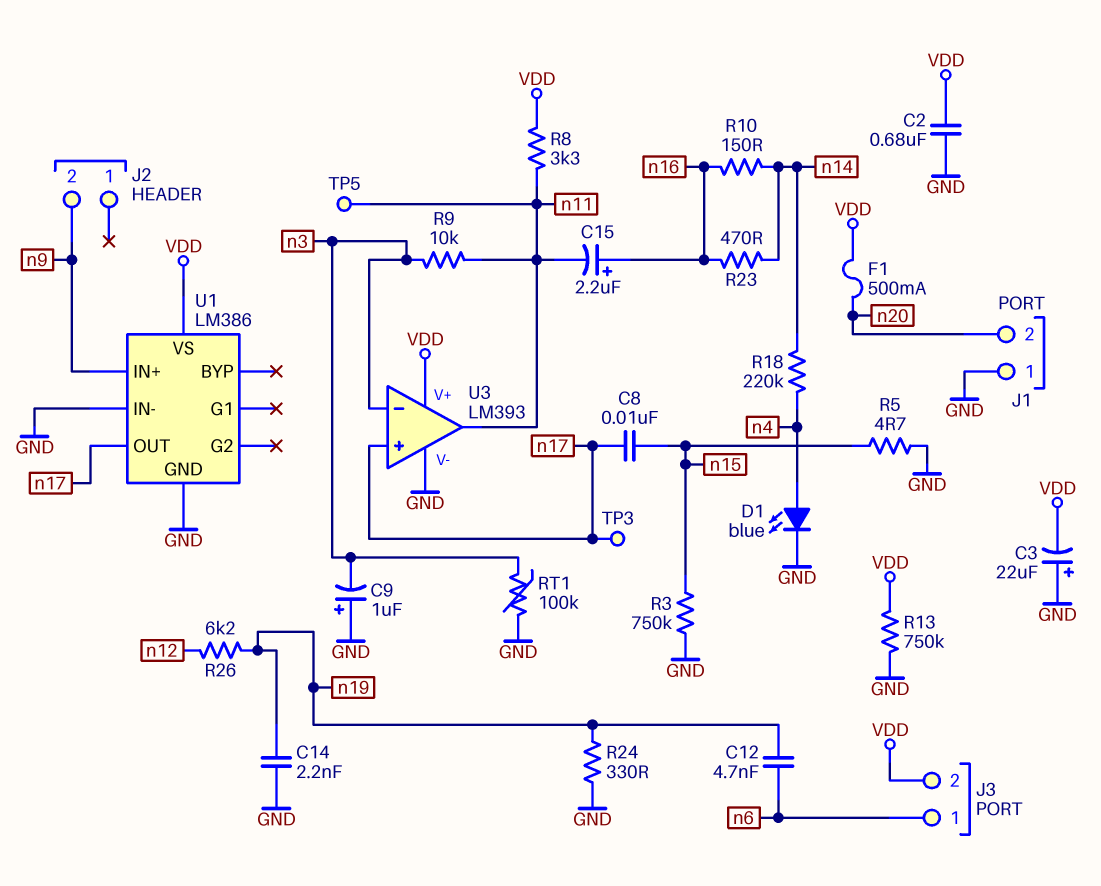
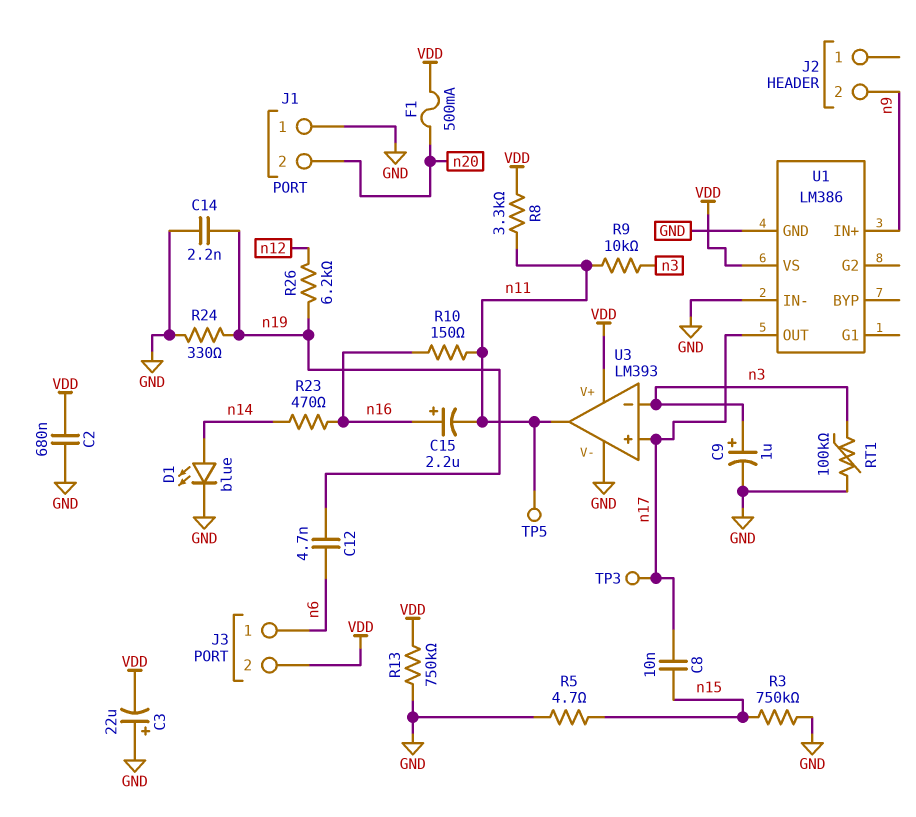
C9: 1uF (plus GND, minus n3) -> 1uF (plus n3, minus GND)
D1: LED blue (A n4, K GND) -> LED blue (A n14, K GND)
R10: 150 (n14, n16) -> 150 (n11, n16)
R18: 220k (n4, n14) -> none

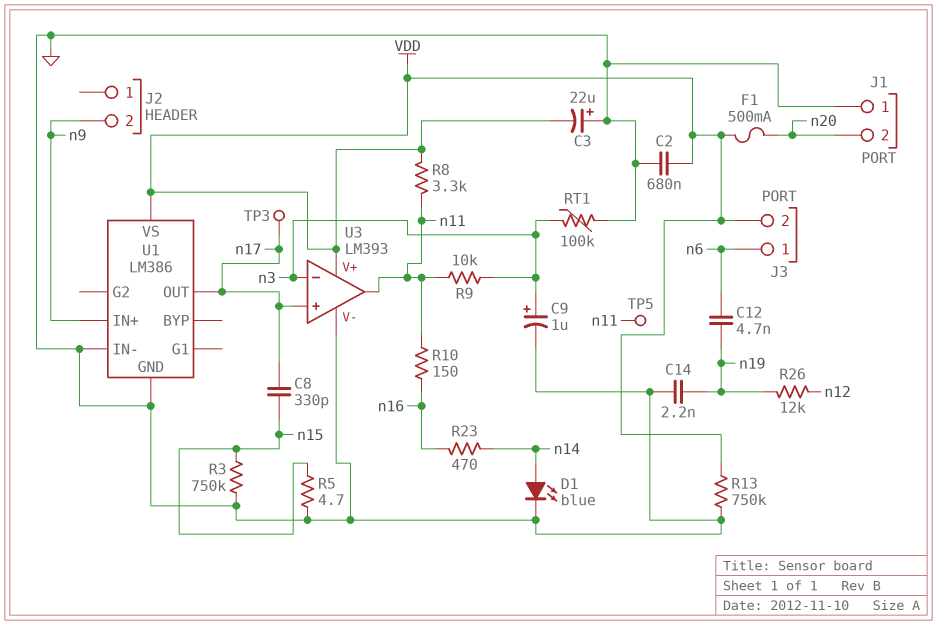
C8: 10nF (n15, n17) -> 330pF (n15, n17)
C15: 2.2uF (plus n16, minus n11) -> none
R24: 330 (GND, n19) -> none
R26: 6.2k (n12, n19) -> 12k (n12, n19)

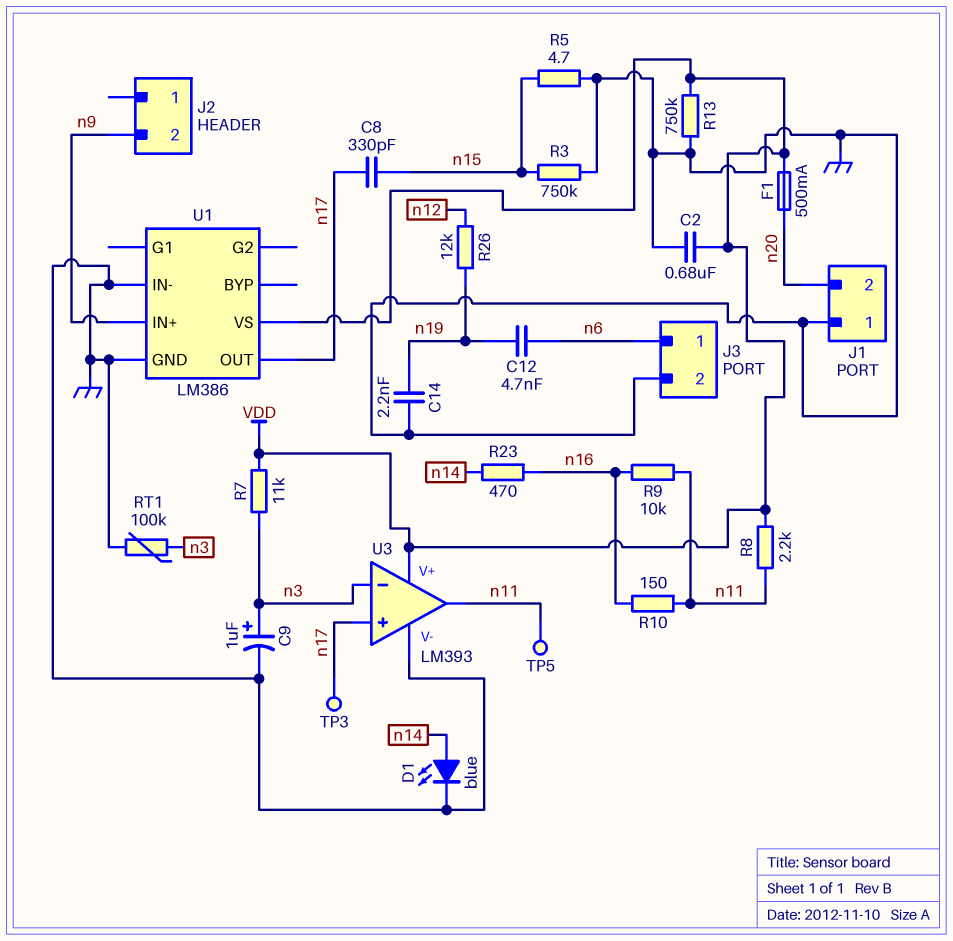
C3: 22uF (plus GND, minus VDD) -> none
J3 pin 2: VDD -> GND
R7: none -> 11k (VDD, n3)
R8: 3.3k (VDD, n11) -> 2.2k (VDD, n11)
R9: 10k (n3, n11) -> 10k (n11, n16)

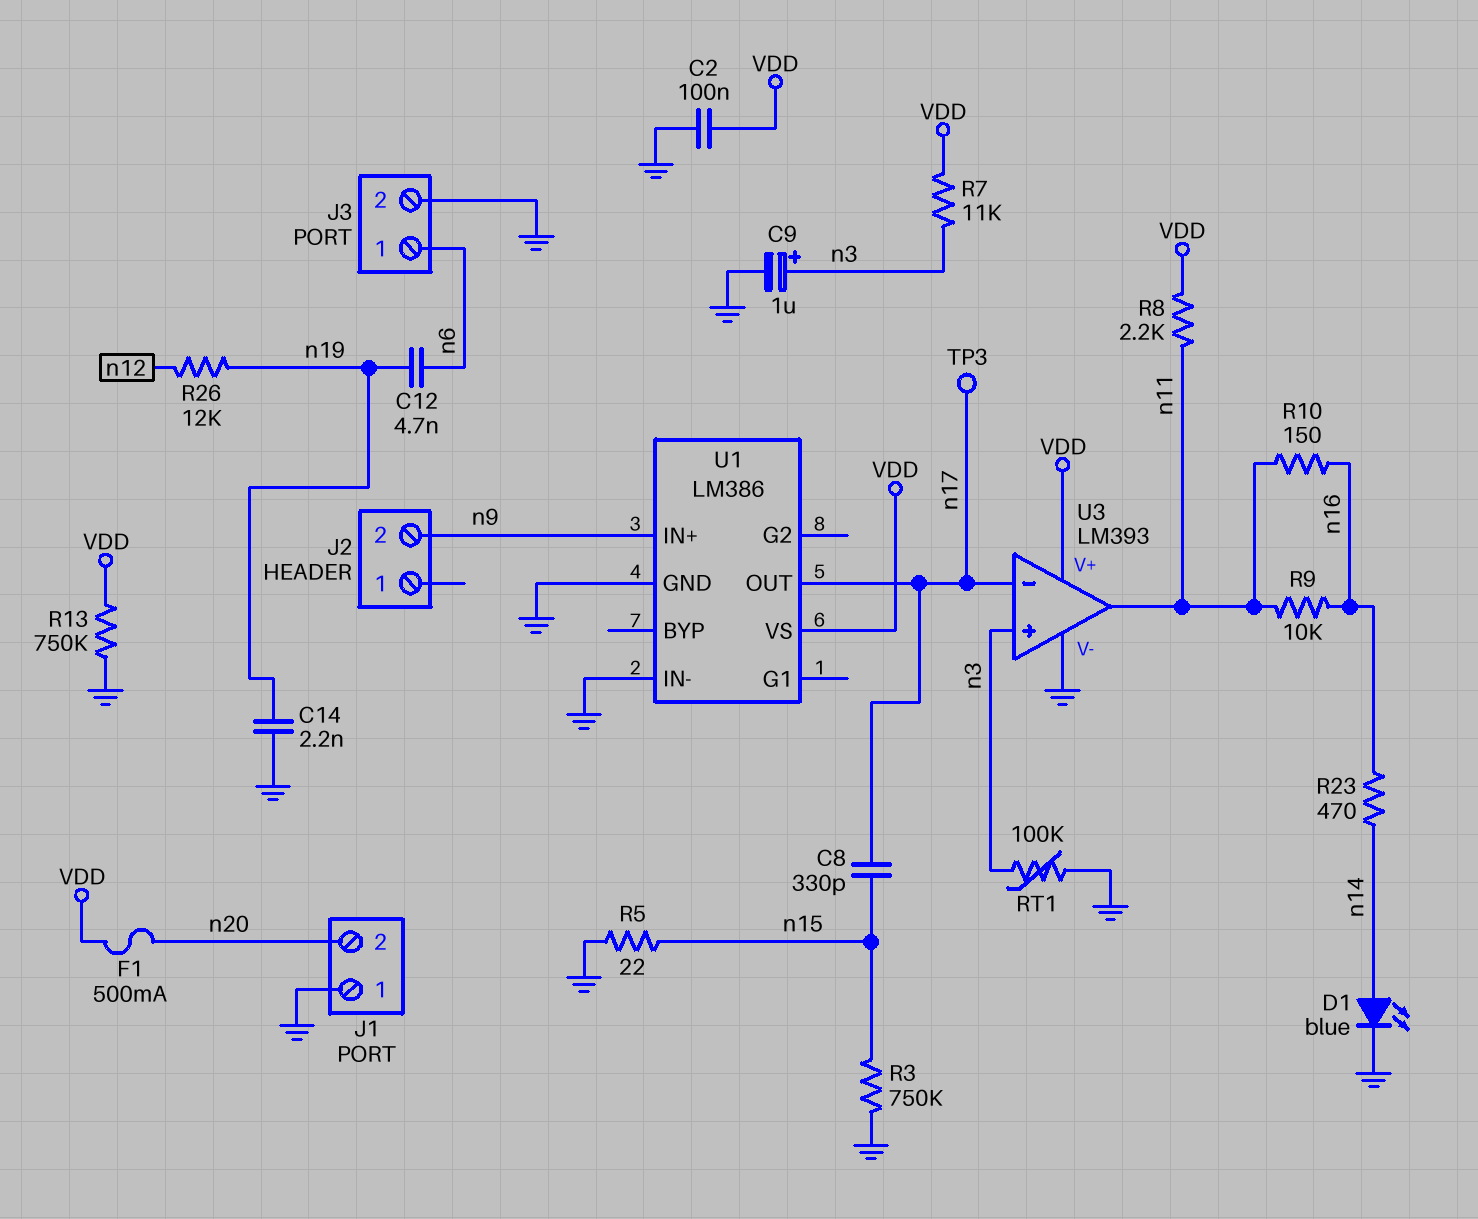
C2: 680nF (GND, VDD) -> 100nF (GND, VDD)
R5: 4.7 (GND, n15) -> 22 (GND, n15)
TP5: test point (n11) -> none
U3 pin in+: n17 -> n3
U3 pin in-: n3 -> n17

